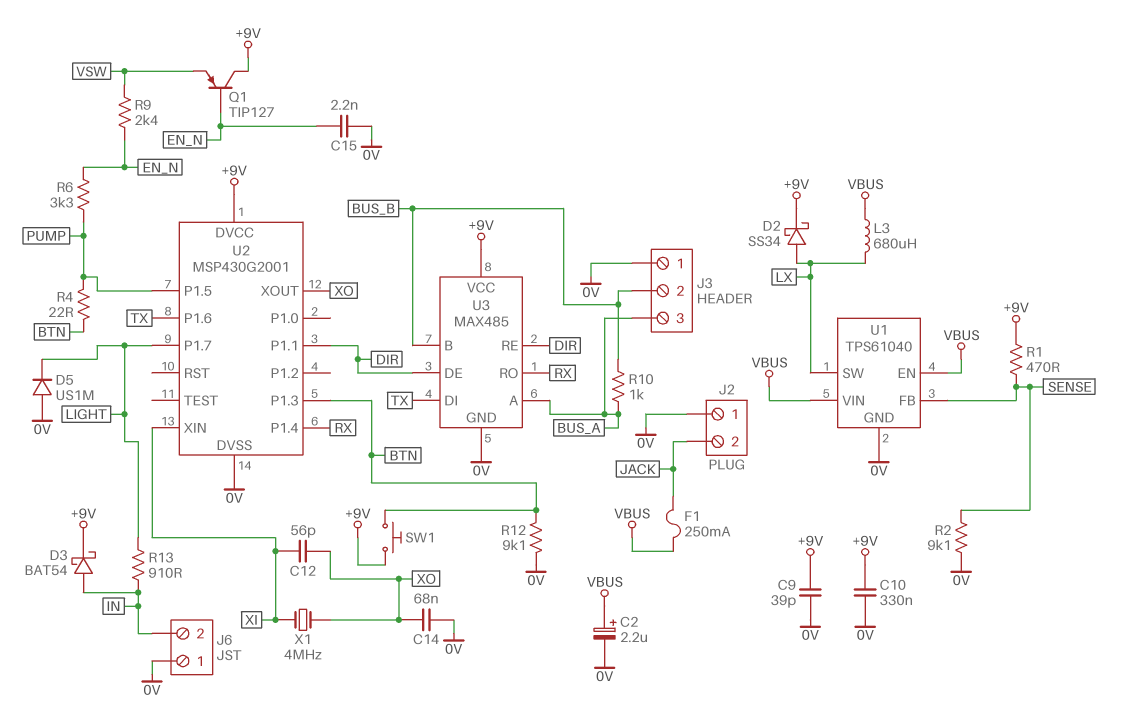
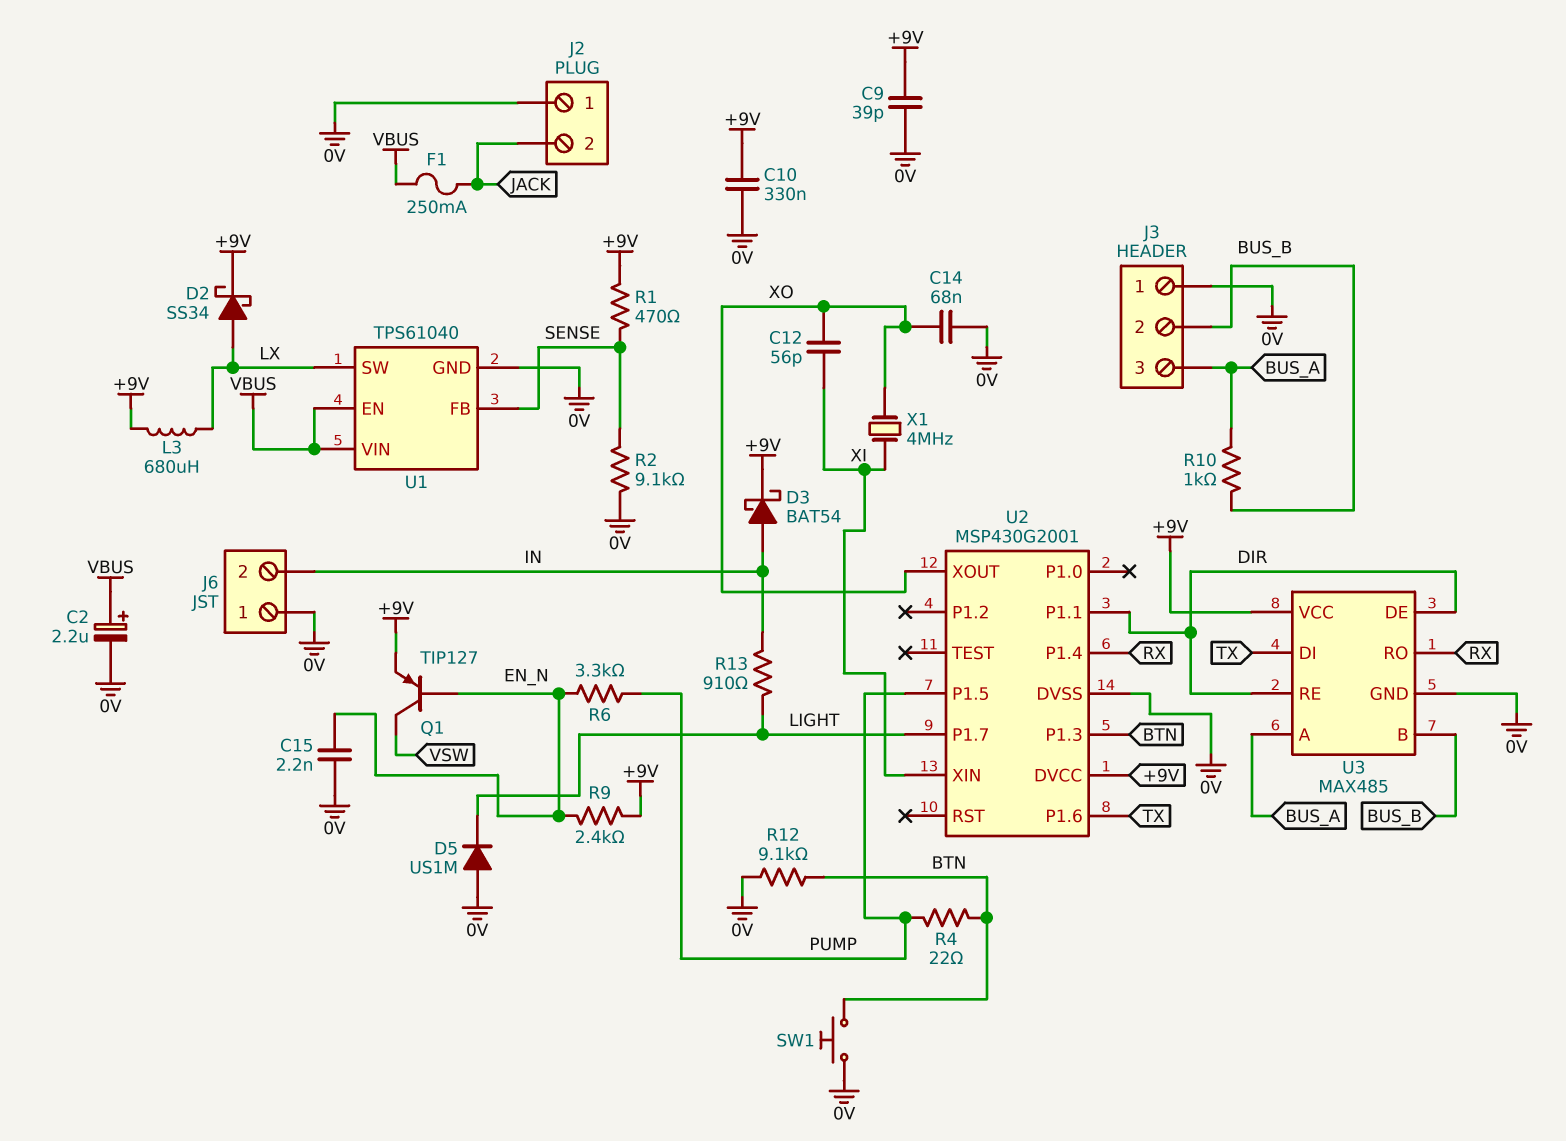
L3: 680uH (LX, VBUS) -> 680uH (+9V, LX)
Q1: PNP TIP127 (B EN_N, C +9V, E VSW) -> PNP TIP127 (B EN_N, C VSW, E +9V)
R9: 2.4k (EN_N, VSW) -> 2.4k (+9V, EN_N)
SW1: button (+9V, BTN) -> button (0V, BTN)

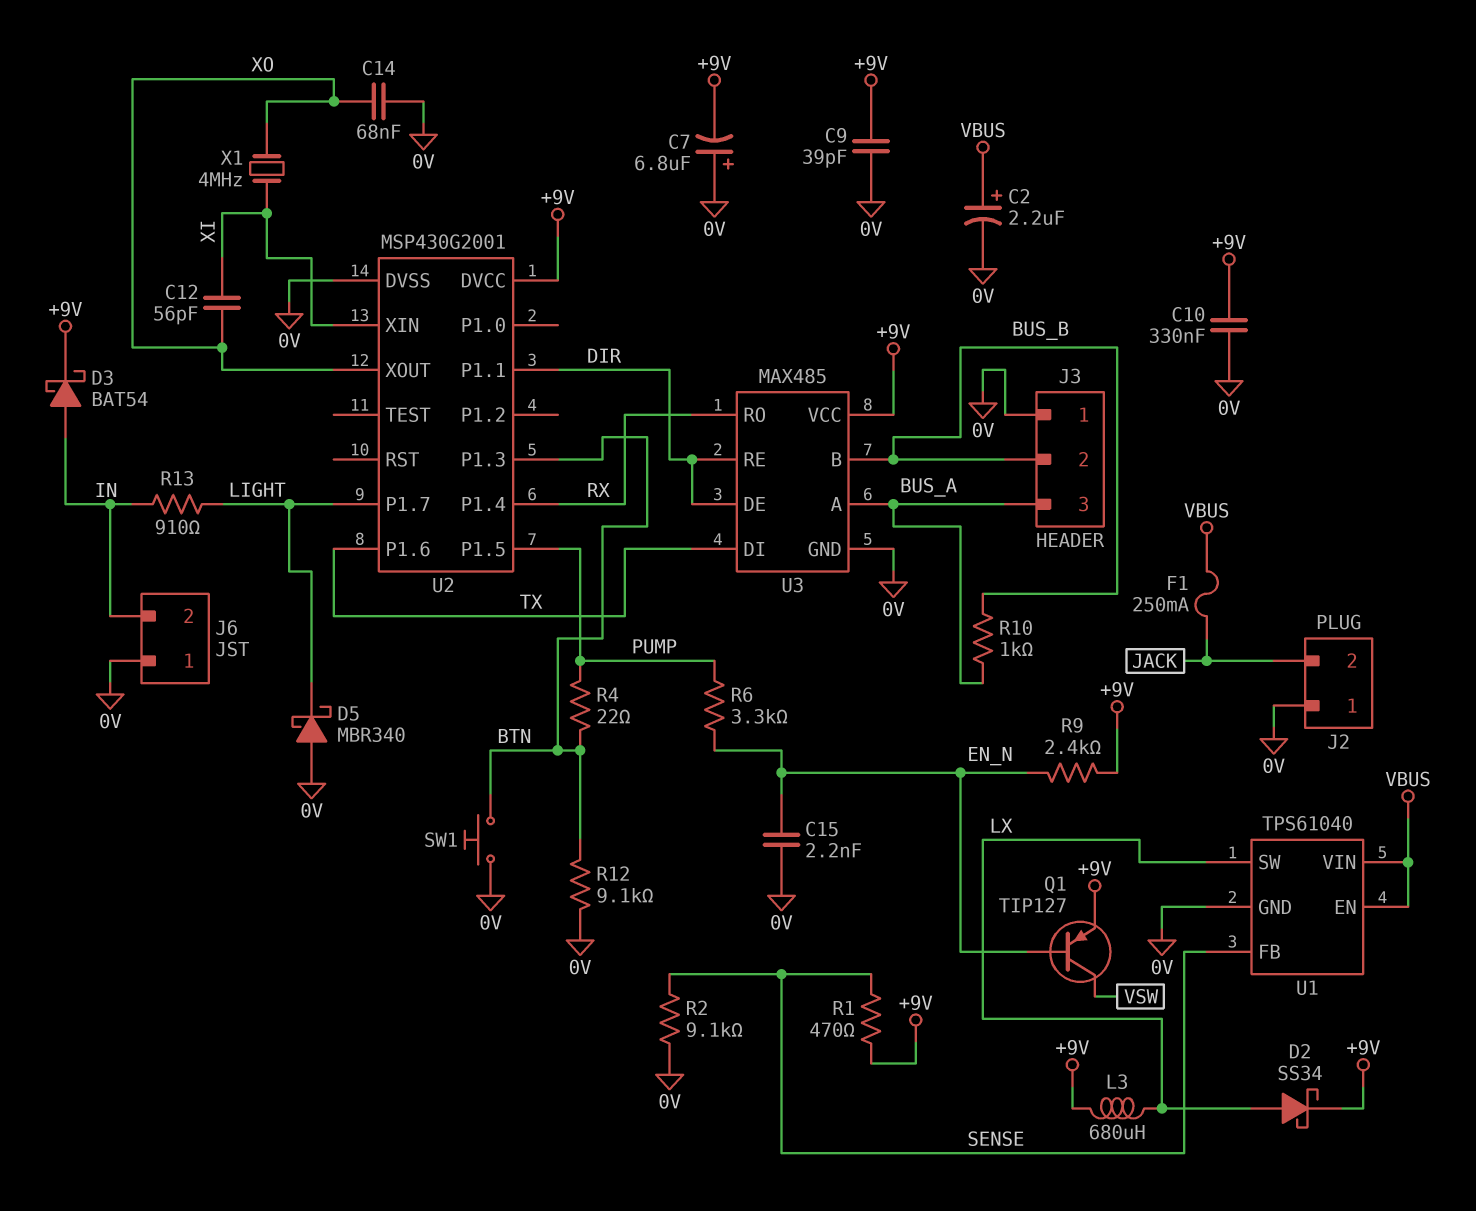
C7: none -> 6.8uF (plus 0V, minus +9V)
D5: diode US1M (A 0V, K LIGHT) -> schottky MBR340 (A 0V, K LIGHT)

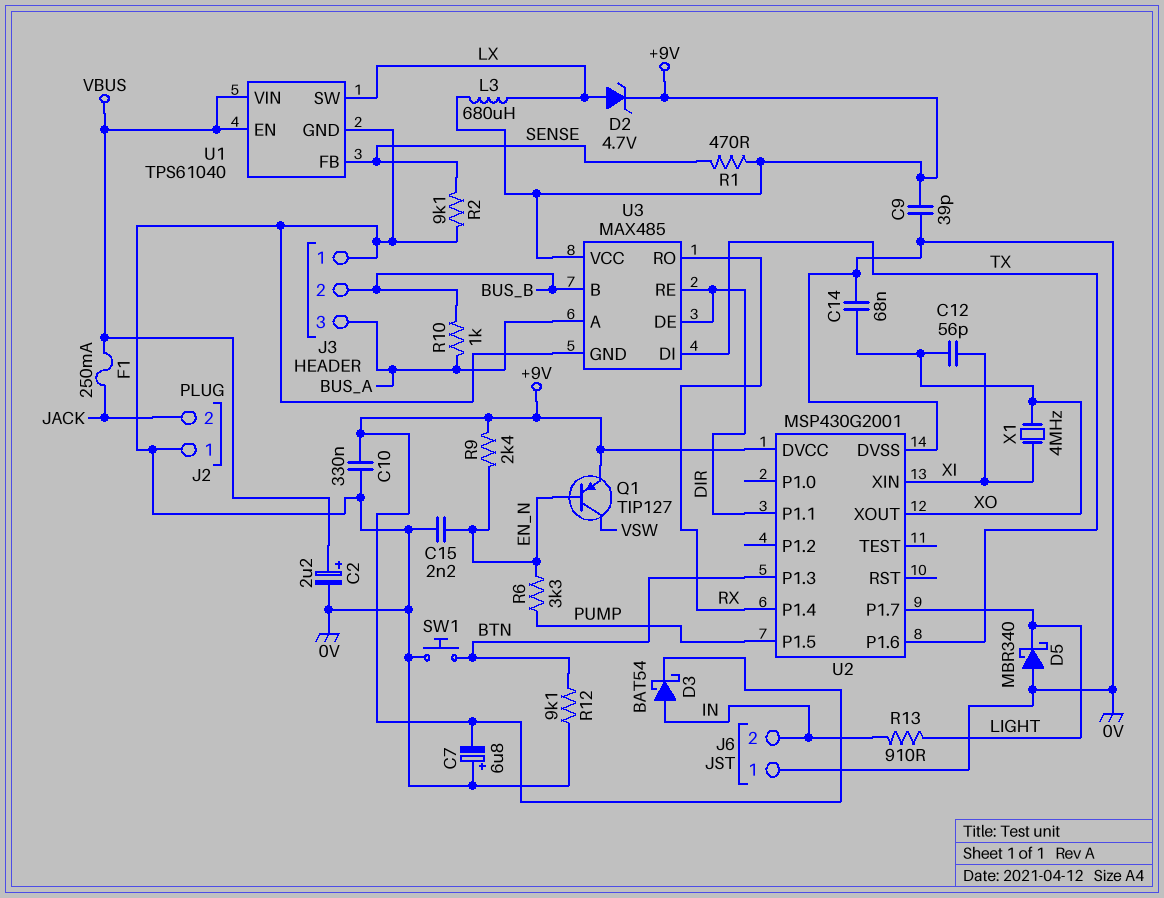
D2: schottky SS34 (A LX, K +9V) -> zener 4.7V (A LX, K +9V)
R4: 22 (BTN, PUMP) -> none

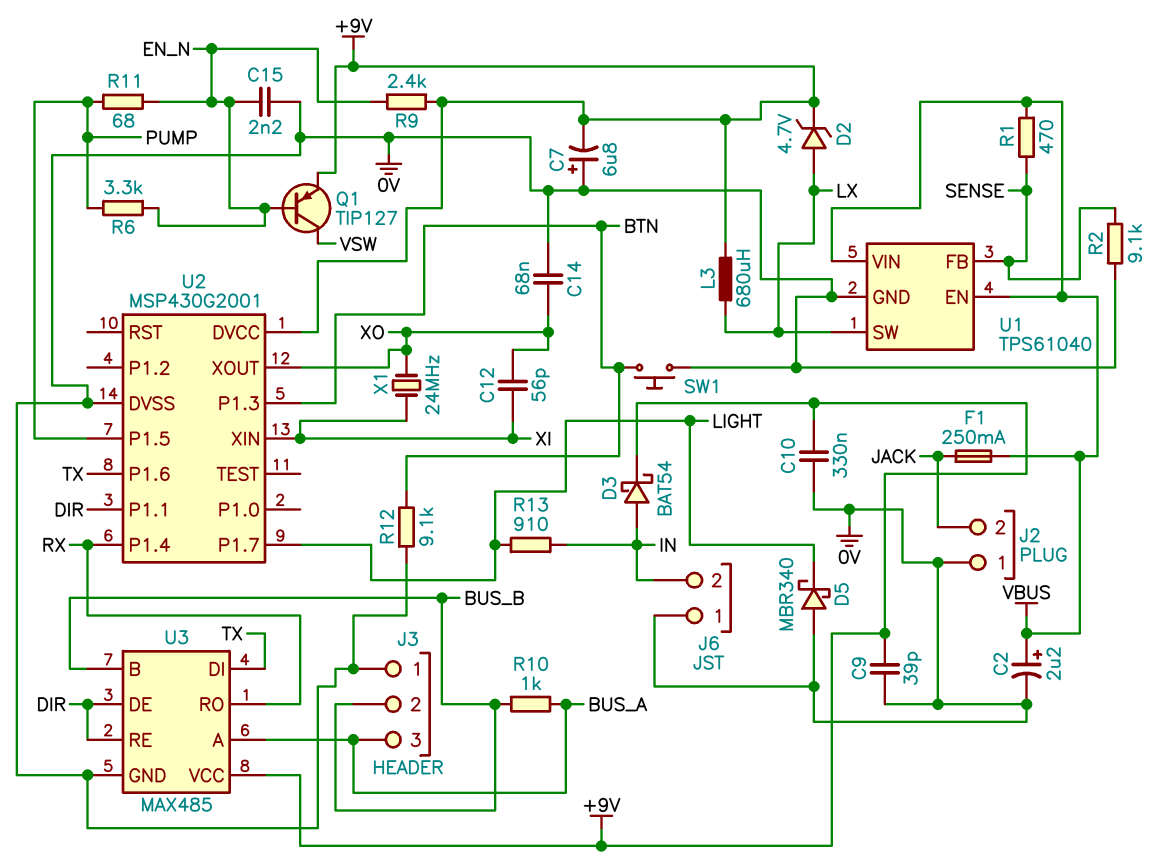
R1: 470 (+9V, SENSE) -> 470 (SENSE, VBUS)
R11: none -> 68 (EN_N, PUMP)
X1: 4MHz (XI, XO) -> 24MHz (XI, XO)

